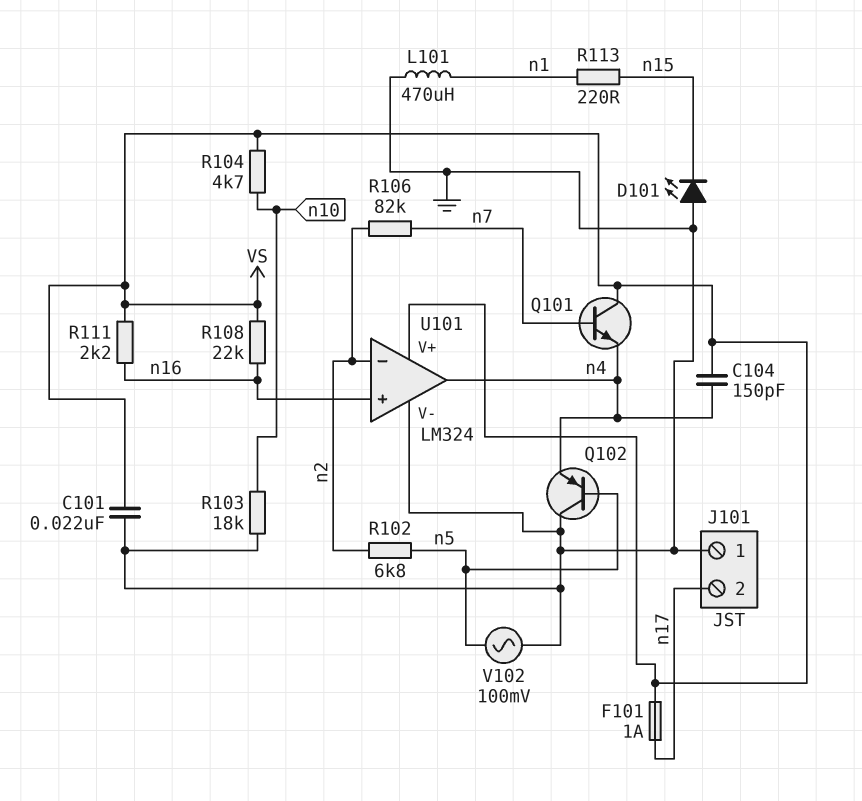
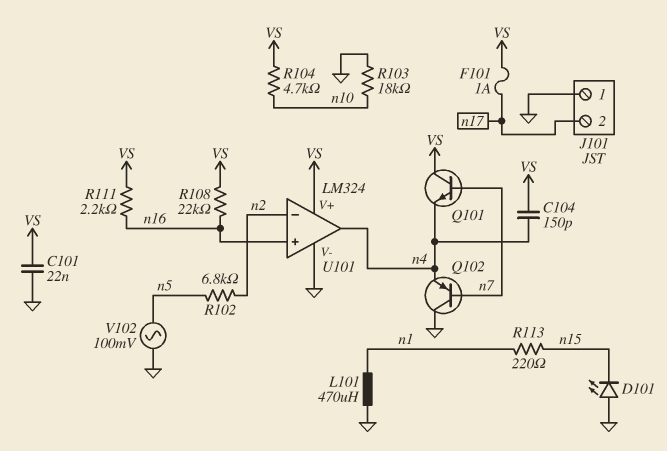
Q102: PNP (B n5, C GND, E n4) -> PNP (B n7, C GND, E n4)
R106: 82k (n2, n7) -> none

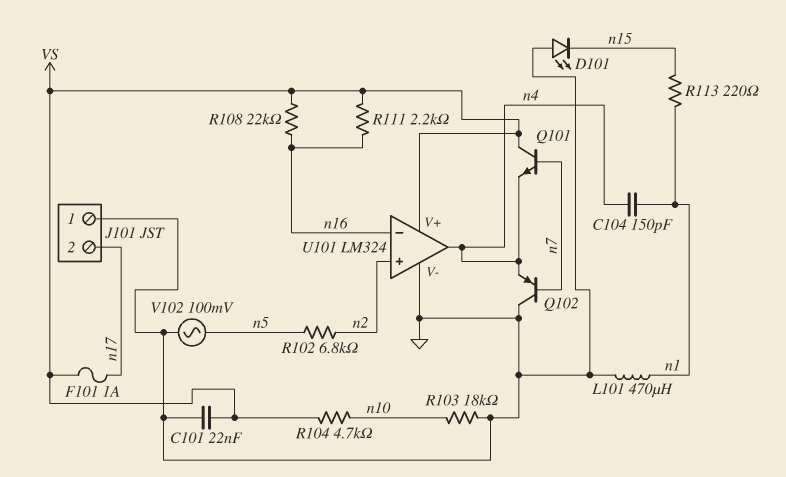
C104: 150pF (VS, n4) -> 150pF (n1, n4)
U101 pin in+: n16 -> n2
U101 pin in-: n2 -> n16

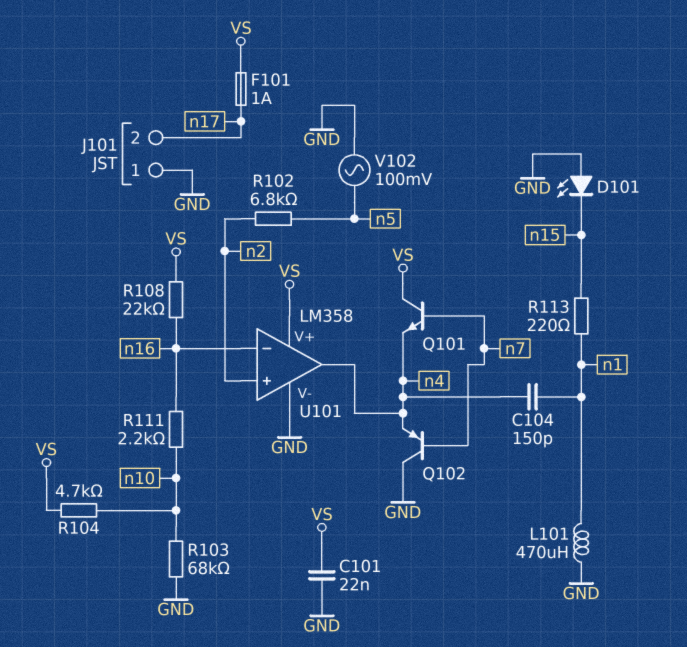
R103: 18k (GND, n10) -> 68k (GND, n10)
R111: 2.2k (VS, n16) -> 2.2k (n10, n16)
U101: LM324 -> LM358

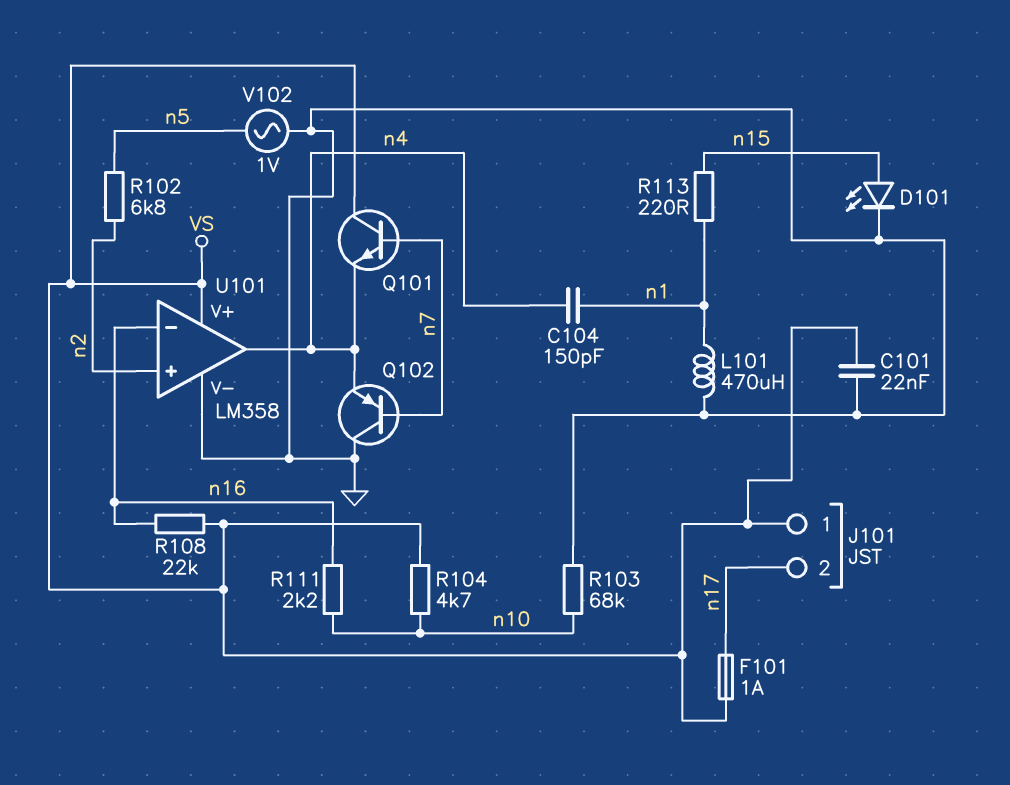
D101: LED (A GND, K n15) -> LED (A n15, K GND)
J101 pin 1: GND -> VS
V102: AC 100mV (GND, n5) -> AC 1V (GND, n5)

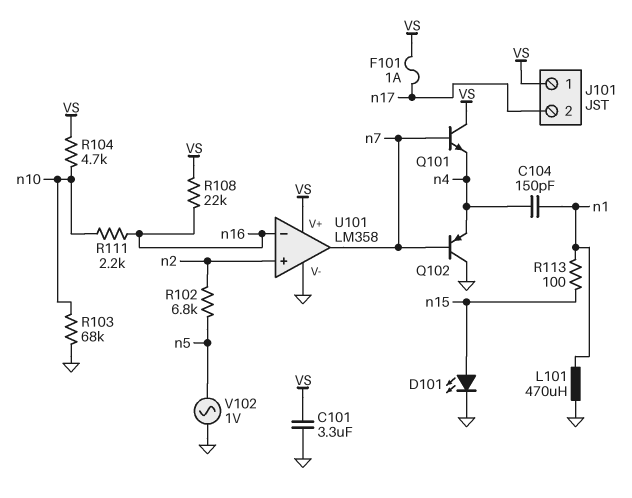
C101: 22nF (GND, VS) -> 3.3uF (GND, VS)
R113: 220 (n1, n15) -> 100 (n1, n15)
U101 pin out: n4 -> n7

